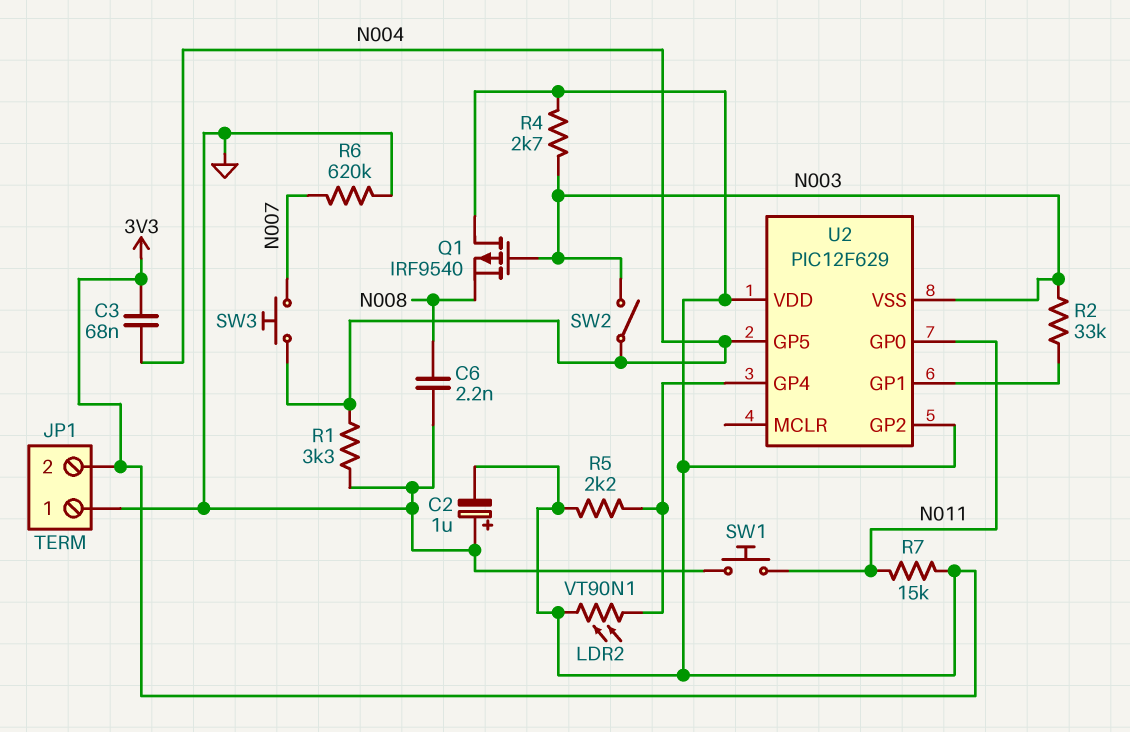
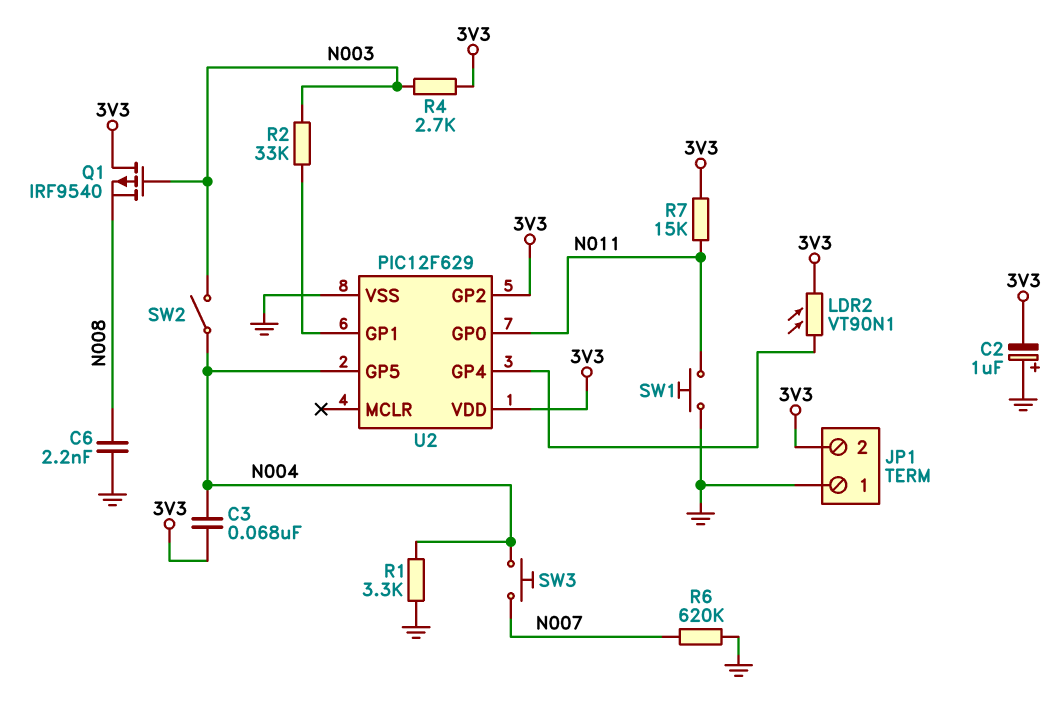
R5: 2.2k (3V3, U2/GP4) -> none
U2 pin VSS: N003 -> GND

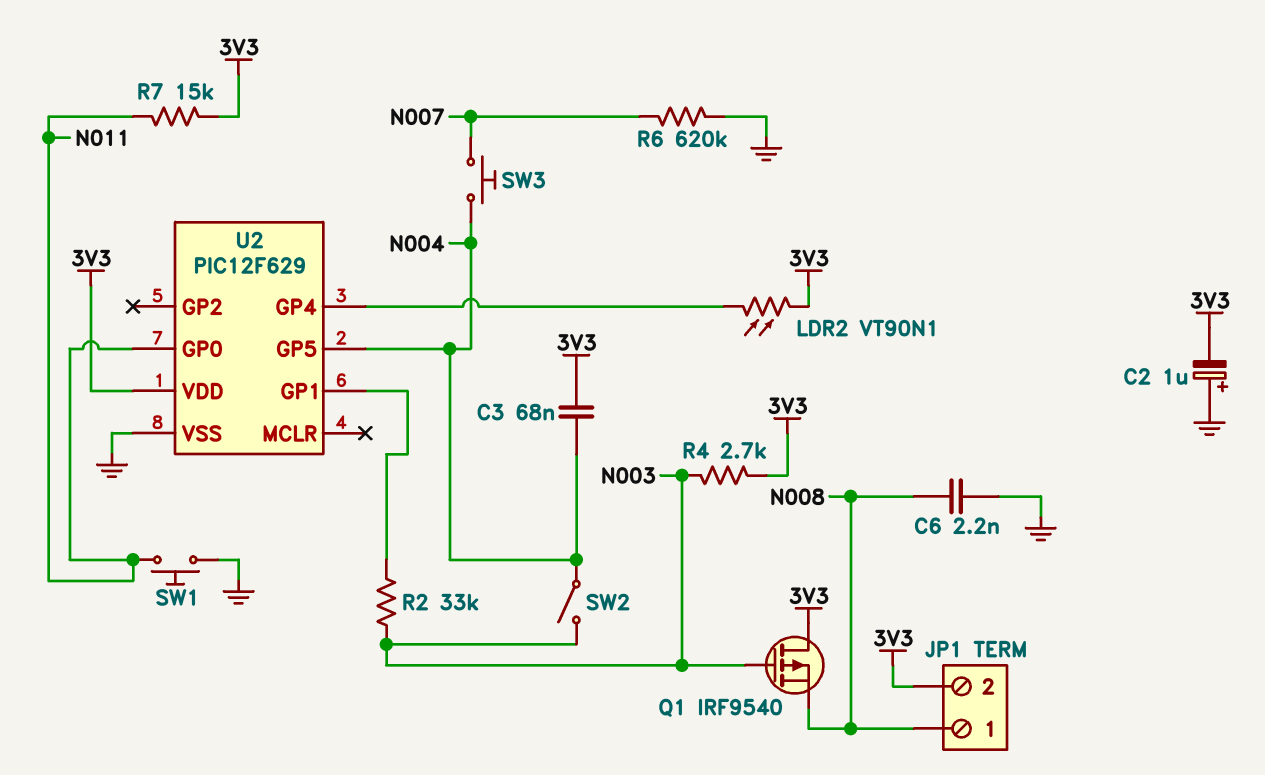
JP1 pin 1: GND -> N008
R1: 3.3k (GND, N004) -> none
U2 pin GP2: 3V3 -> none

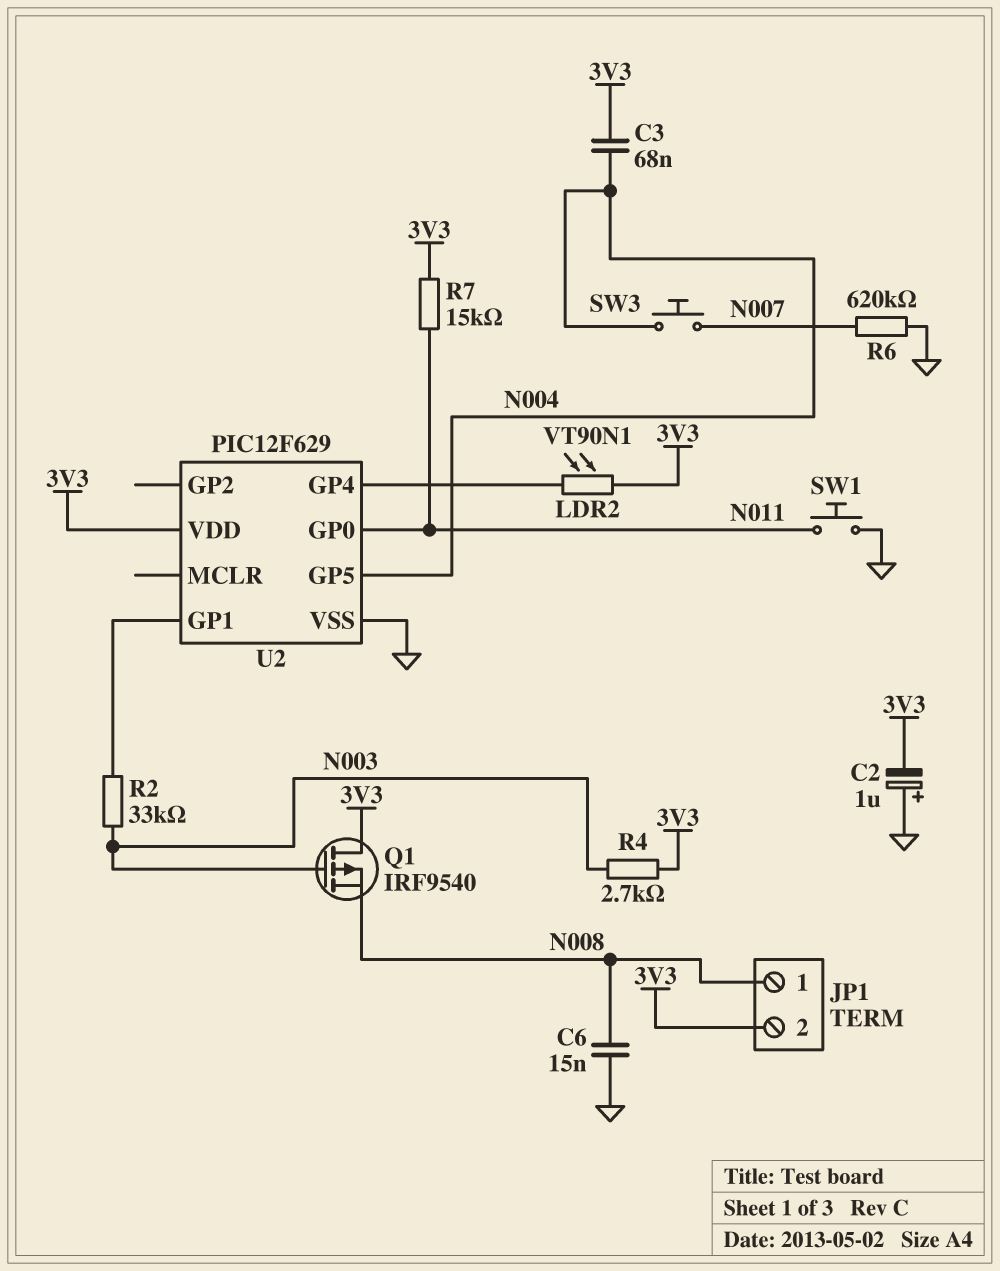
C6: 2.2nF (GND, N008) -> 15nF (GND, N008)
SW2: switch (N003, N004) -> none

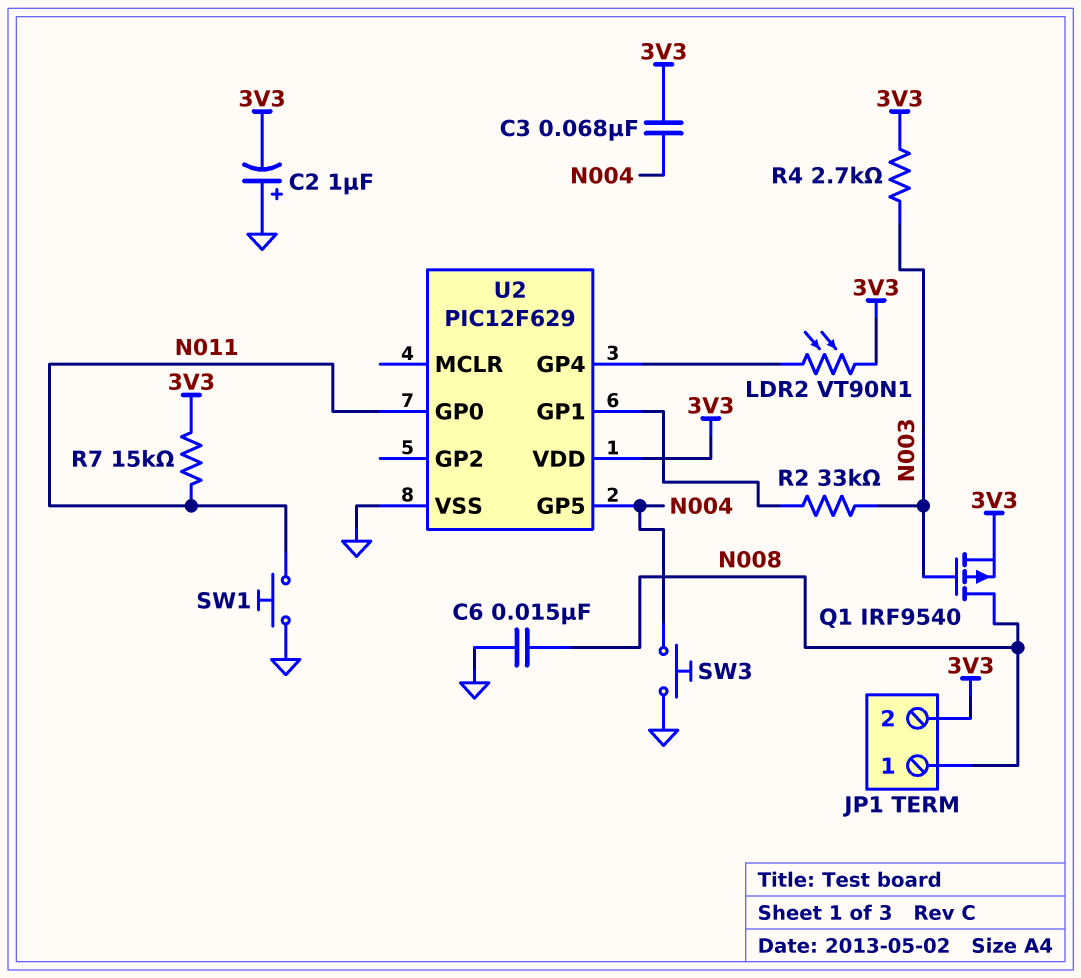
Q1: PMOS IRF9540 (G N003, D 3V3, S N008) -> PMOS IRF9540 (G N003, D N008, S 3V3)
R6: 620k (GND, N007) -> none
SW3: button (N004, N007) -> button (GND, N004)

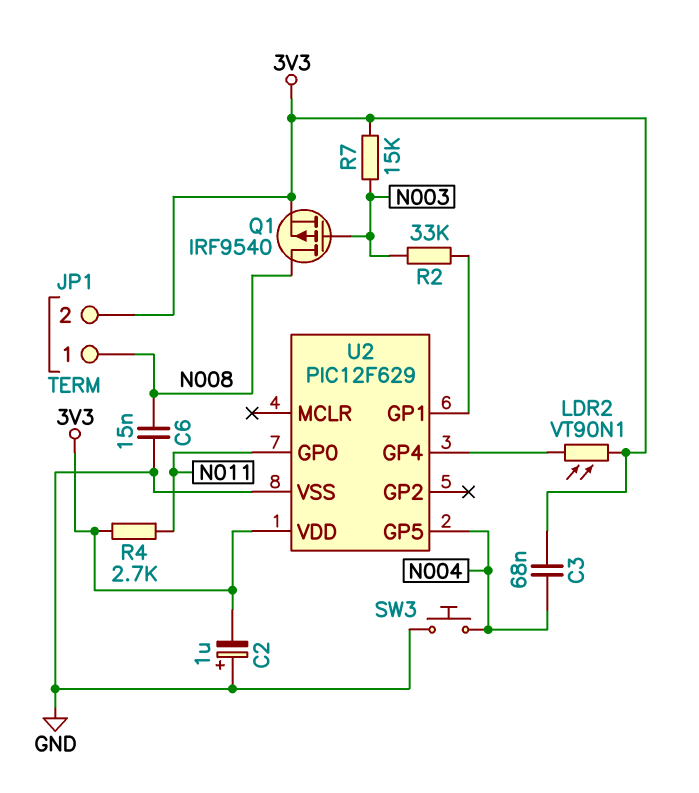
R4: 2.7k (3V3, N003) -> 2.7k (3V3, N011)
R7: 15k (3V3, N011) -> 15k (3V3, N003)
SW1: button (GND, N011) -> none

